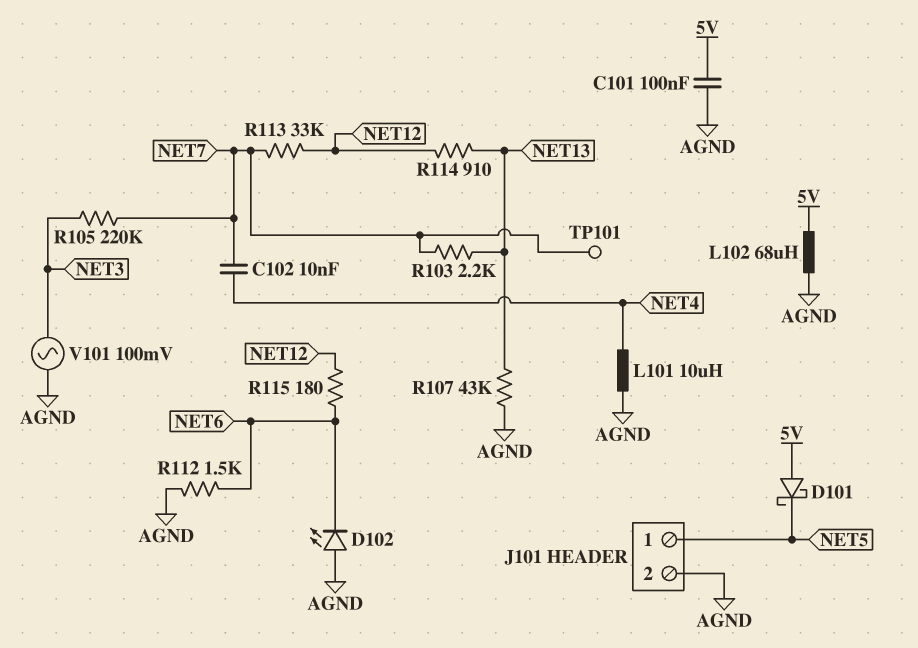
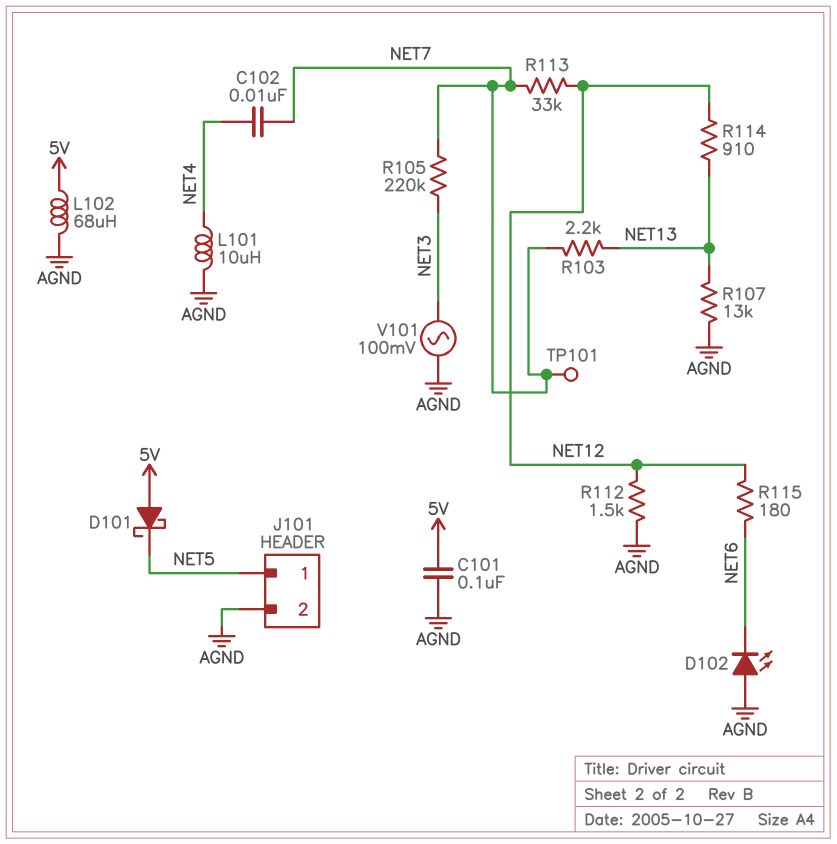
R107: 43k (AGND, NET13) -> 13k (AGND, NET13)
R112: 1.5k (AGND, NET6) -> 1.5k (AGND, NET12)

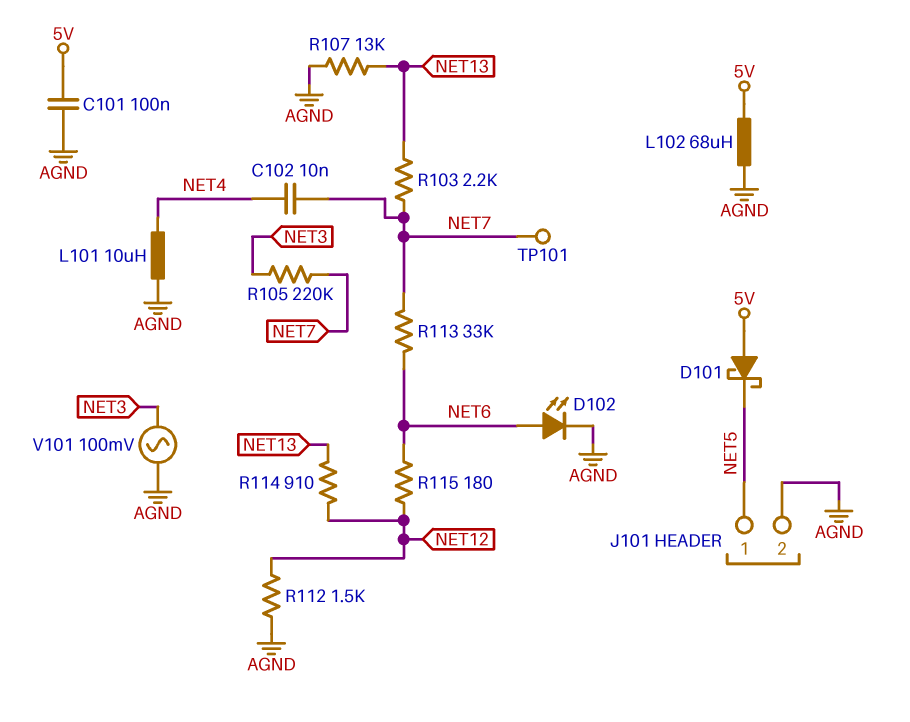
D102: LED (A AGND, K NET6) -> LED (A NET6, K AGND)
R113: 33k (NET7, NET12) -> 33k (NET6, NET7)

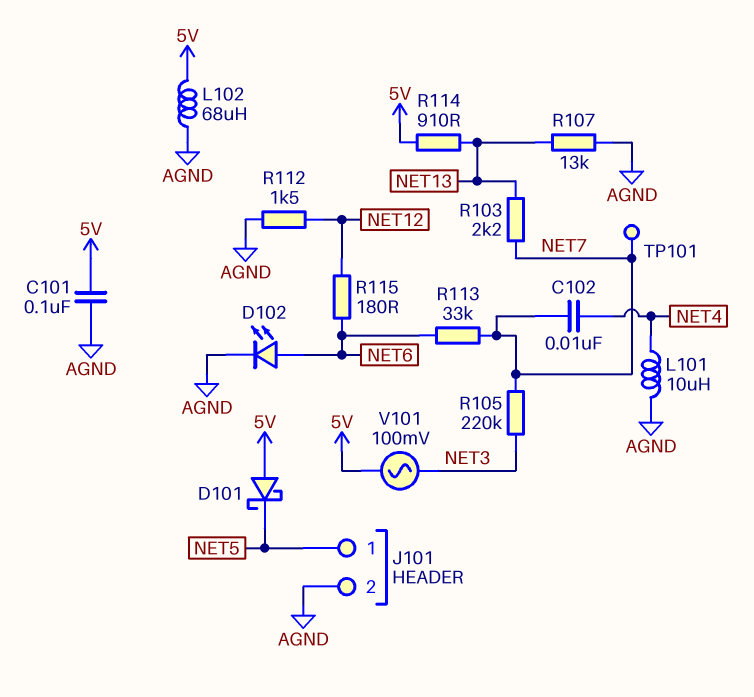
R114: 910 (NET12, NET13) -> 910 (5V, NET13)
V101: AC 100mV (AGND, NET3) -> AC 100mV (5V, NET3)

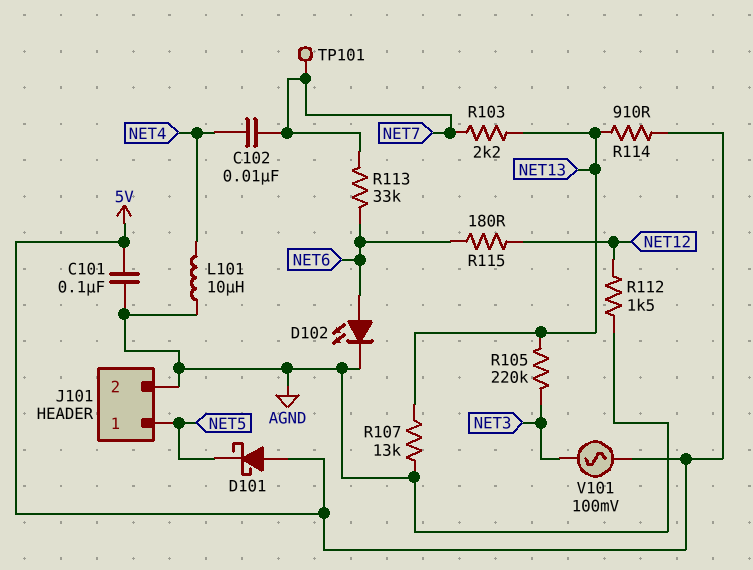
L102: 68uH (5V, AGND) -> none
R105: 220k (NET3, NET7) -> 220k (NET3, NET13)

